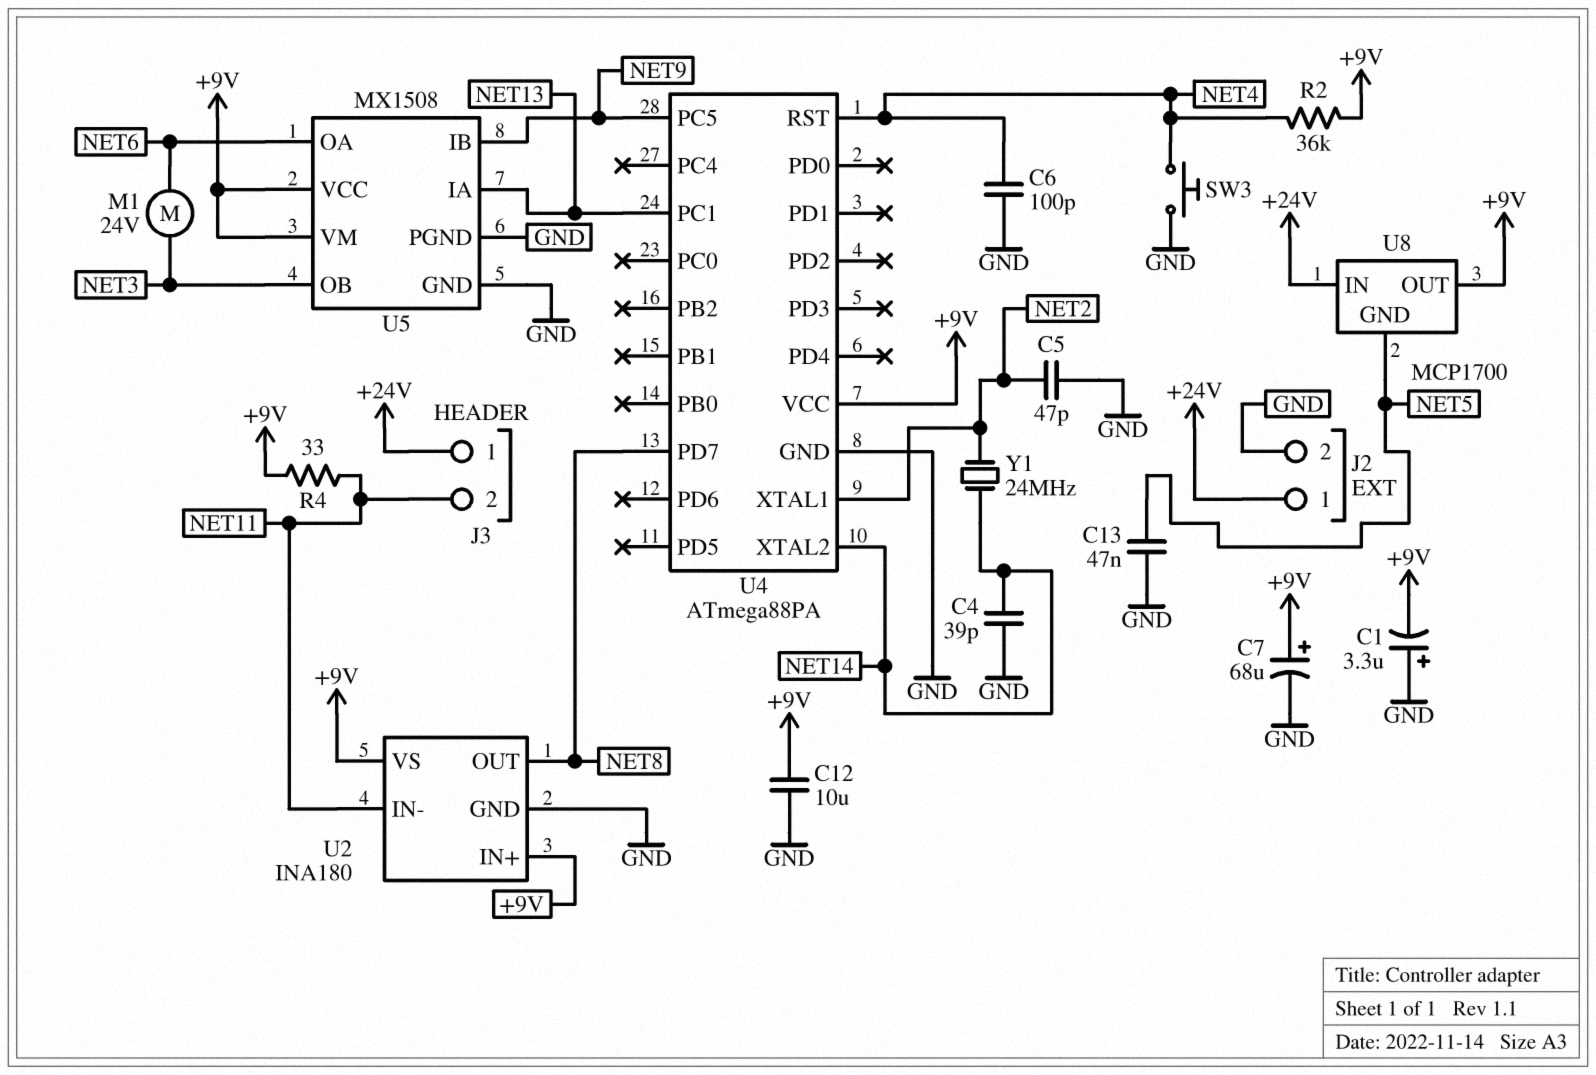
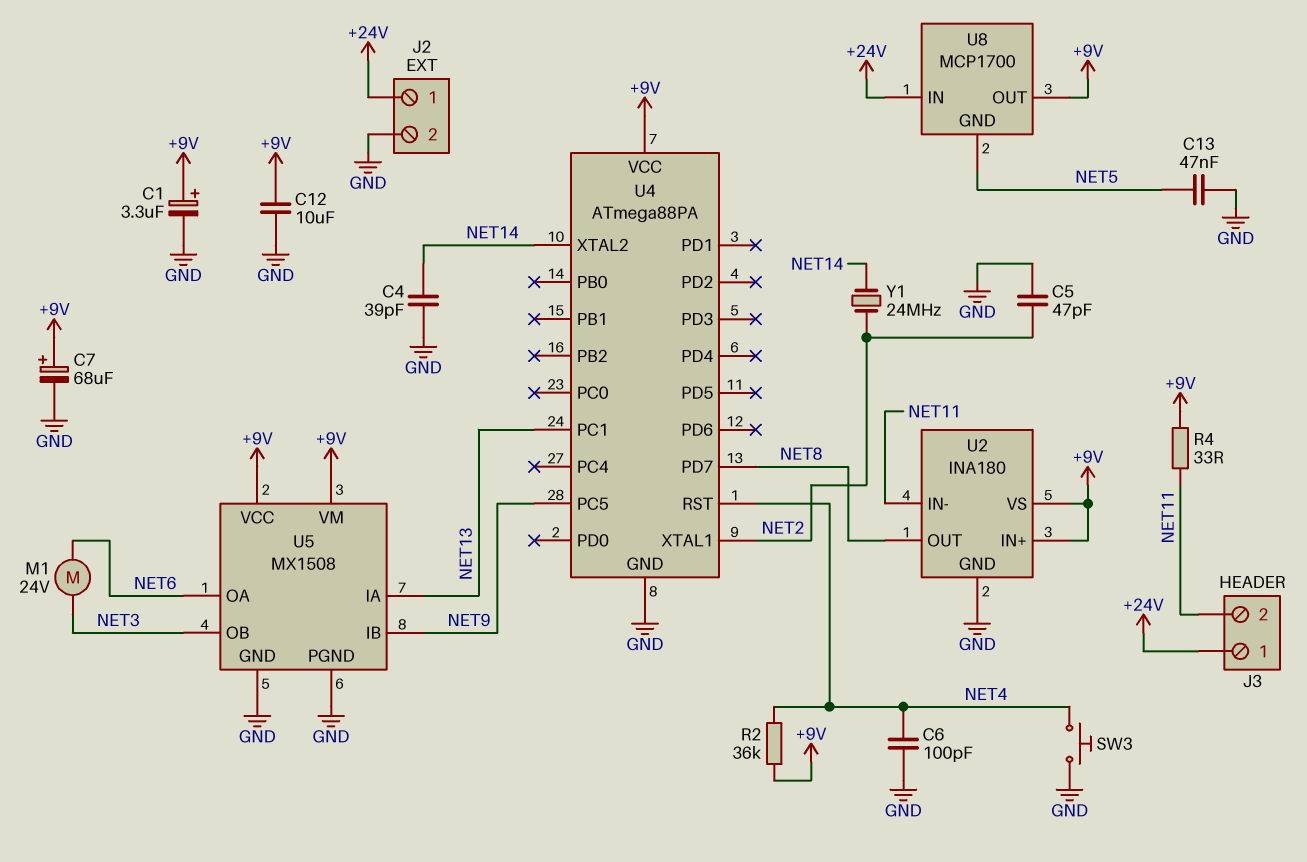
C1: 3.3uF (plus GND, minus +9V) -> 3.3uF (plus +9V, minus GND)

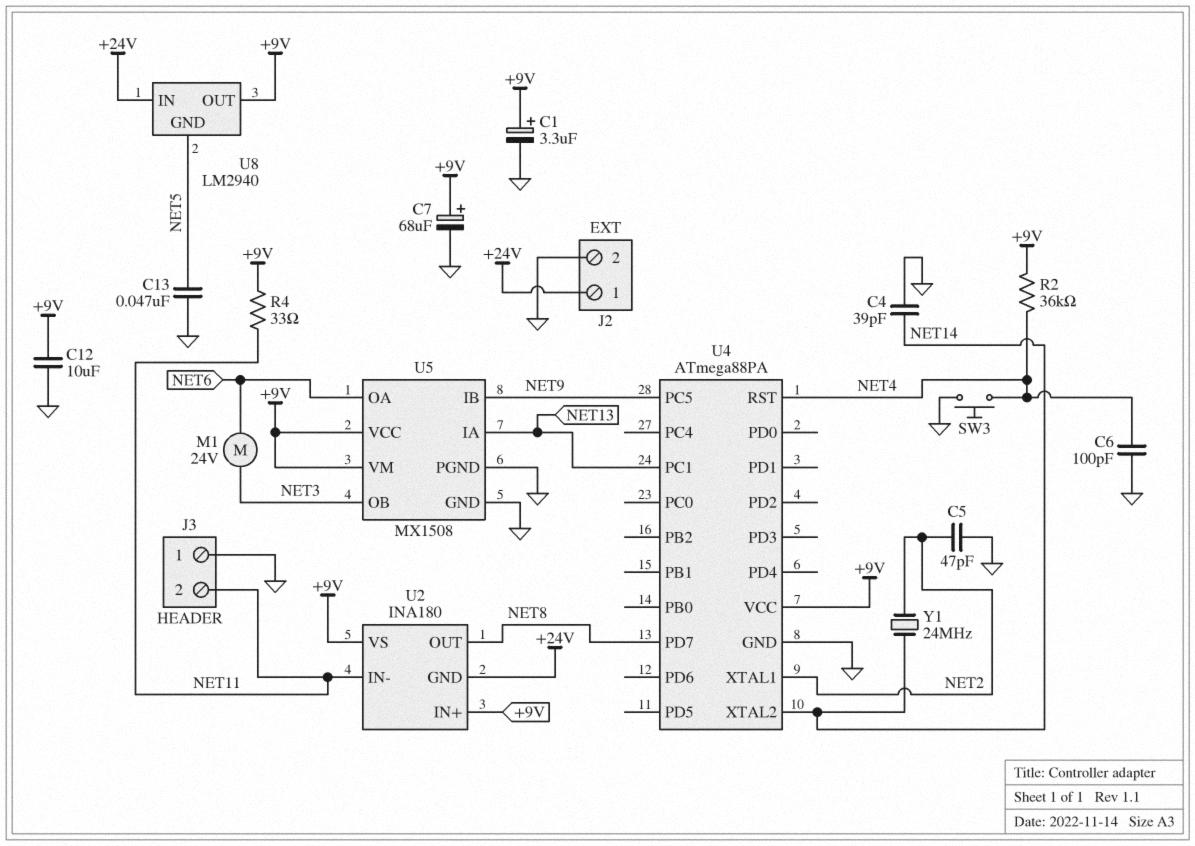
J3 pin 1: +24V -> GND
U2 pin GND: GND -> +24V
U8: MCP1700 -> LM2940

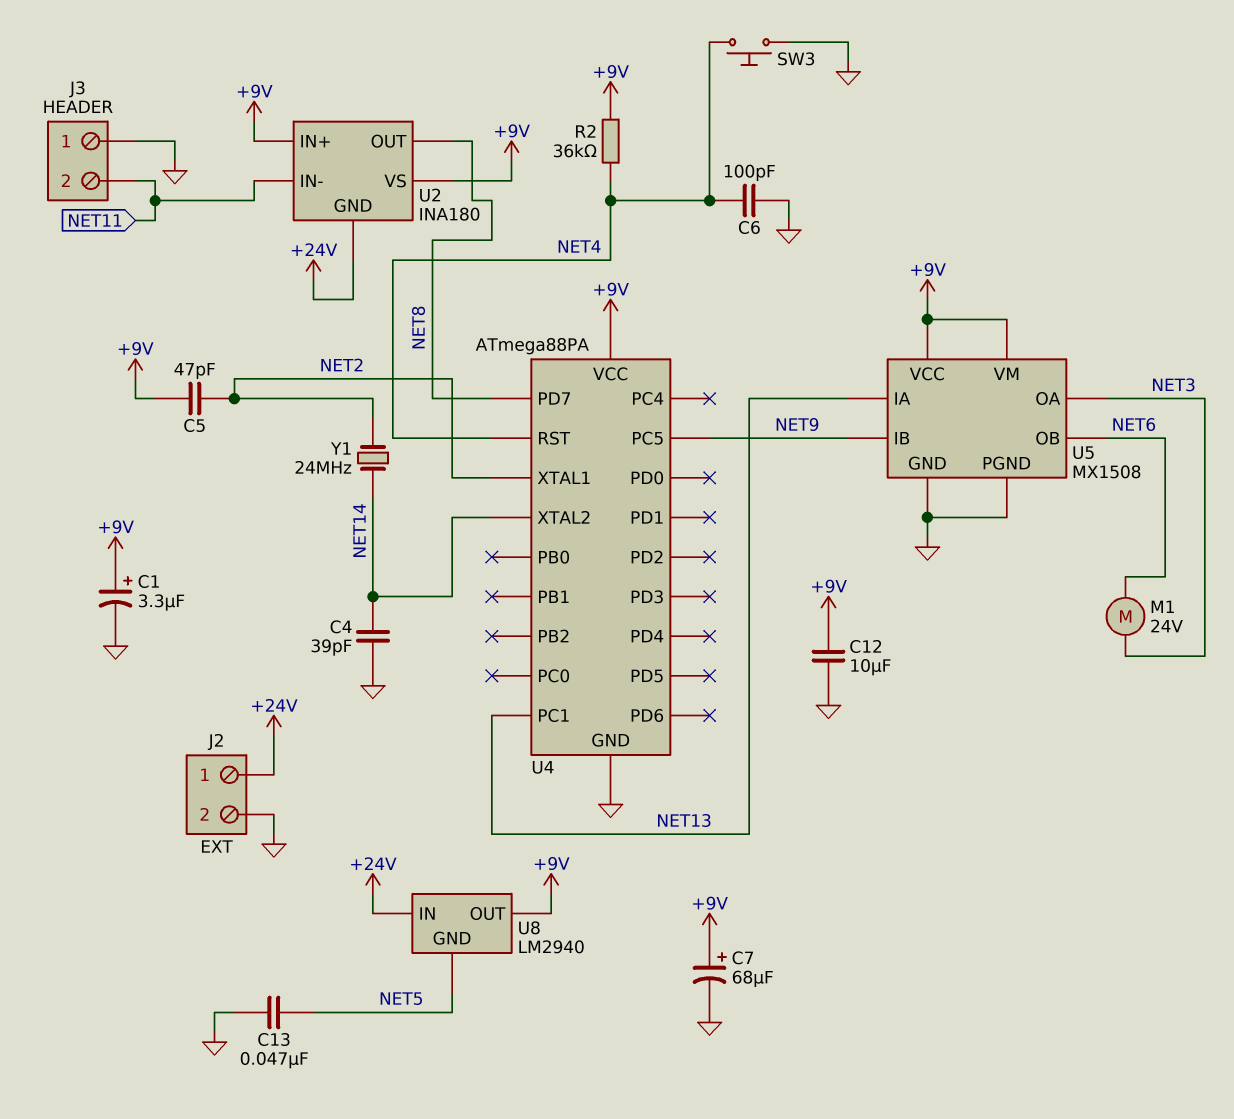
C5: 47pF (GND, NET2) -> 47pF (+9V, NET2)
R4: 33 (+9V, NET11) -> none
U5 pin OA: NET6 -> NET3
U5 pin OB: NET3 -> NET6

